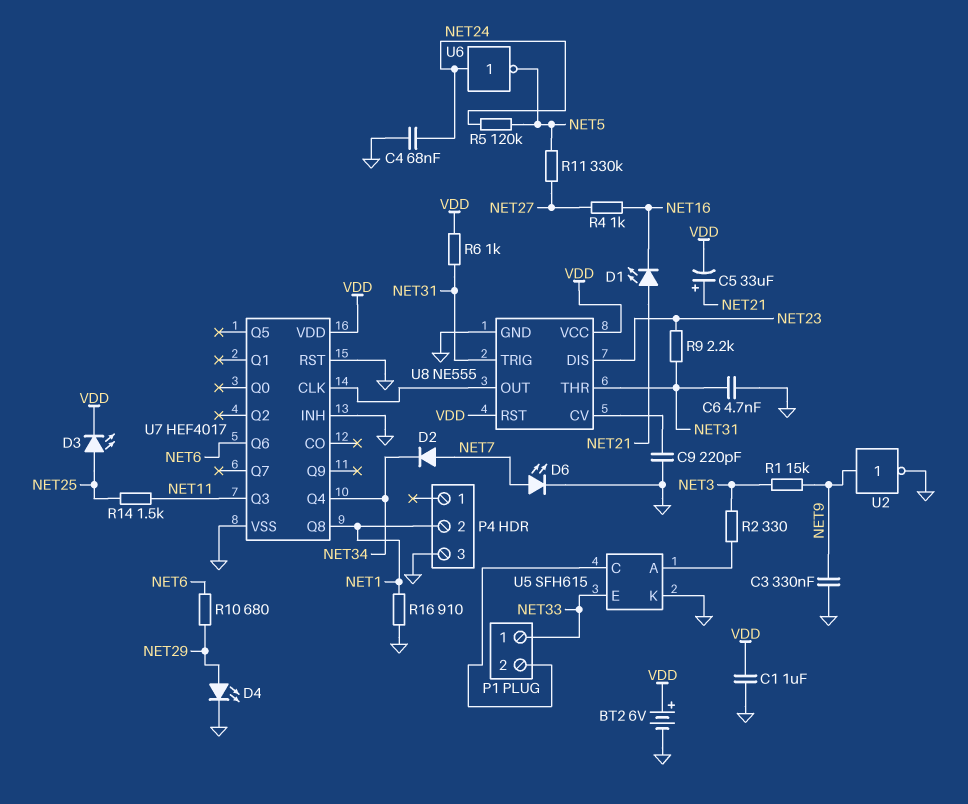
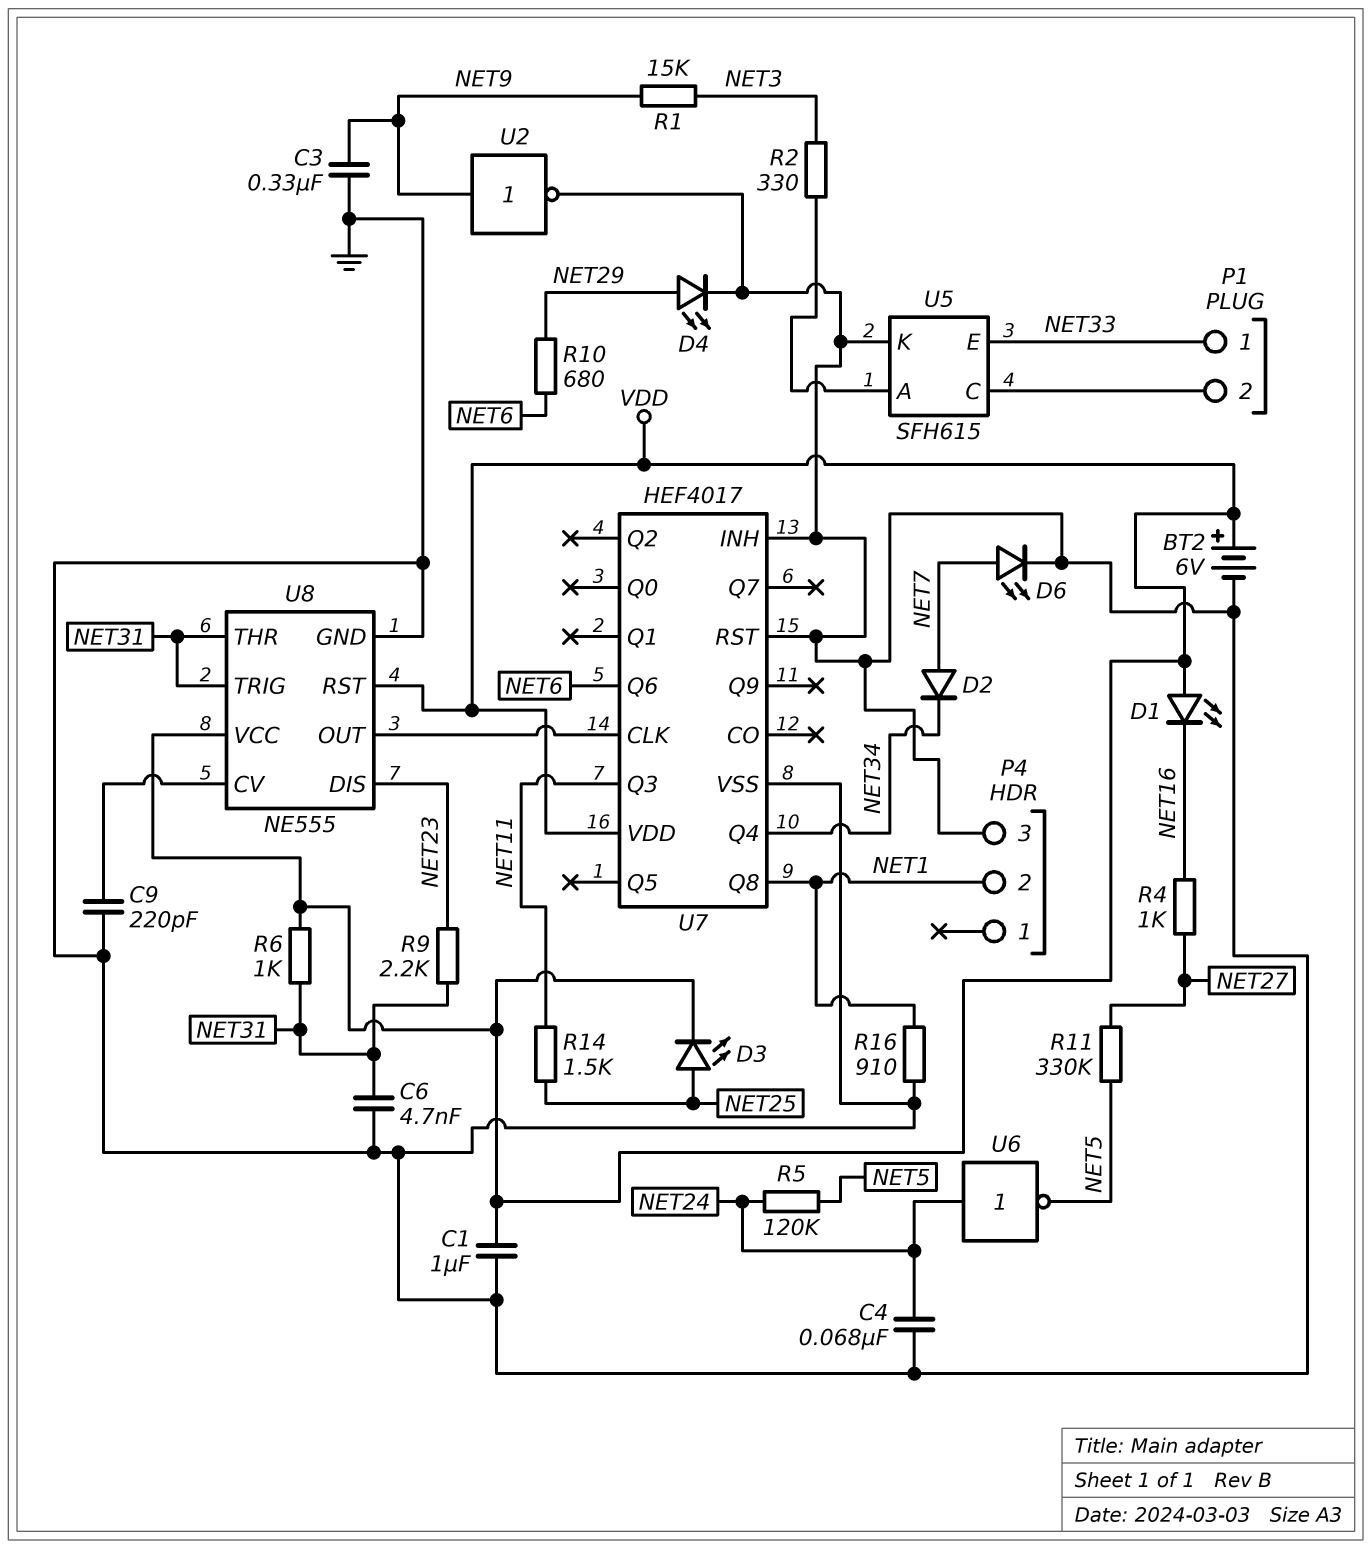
C5: 33uF (plus NET21, minus VDD) -> none
D1: LED (A NET21, K NET16) -> LED (A VDD, K NET16)

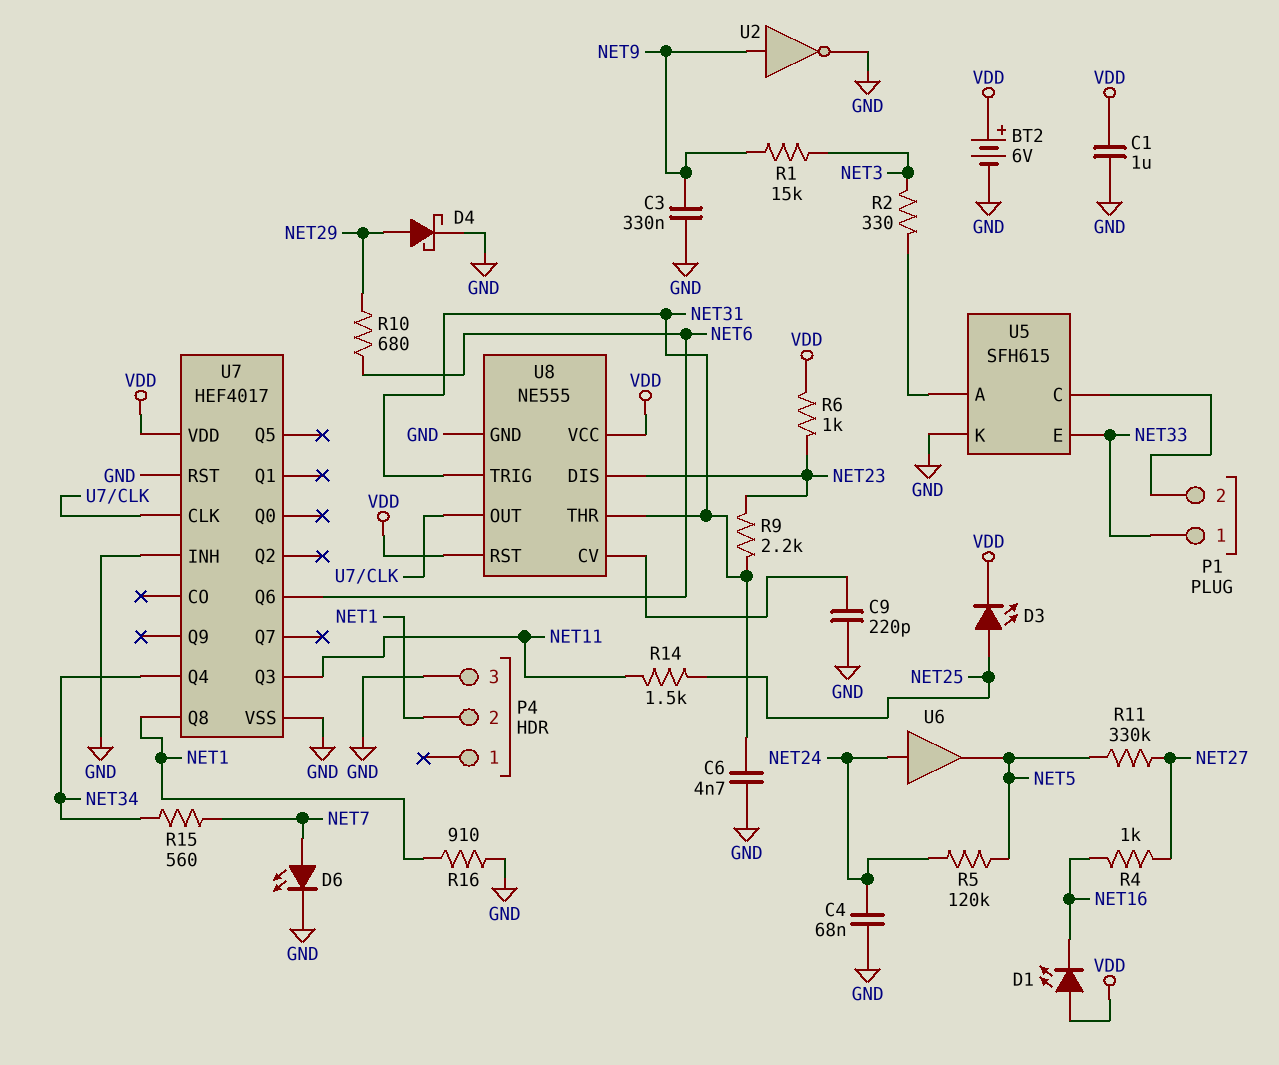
D2: diode (A NET7, K NET34) -> none
D4: LED (A NET29, K GND) -> schottky (A NET29, K GND)
R6: 1k (NET31, VDD) -> 1k (NET23, VDD)
R15: none -> 560 (NET7, NET34)
U6: NOT (in NET24, out NET5) -> buffer (in NET24, out NET5)

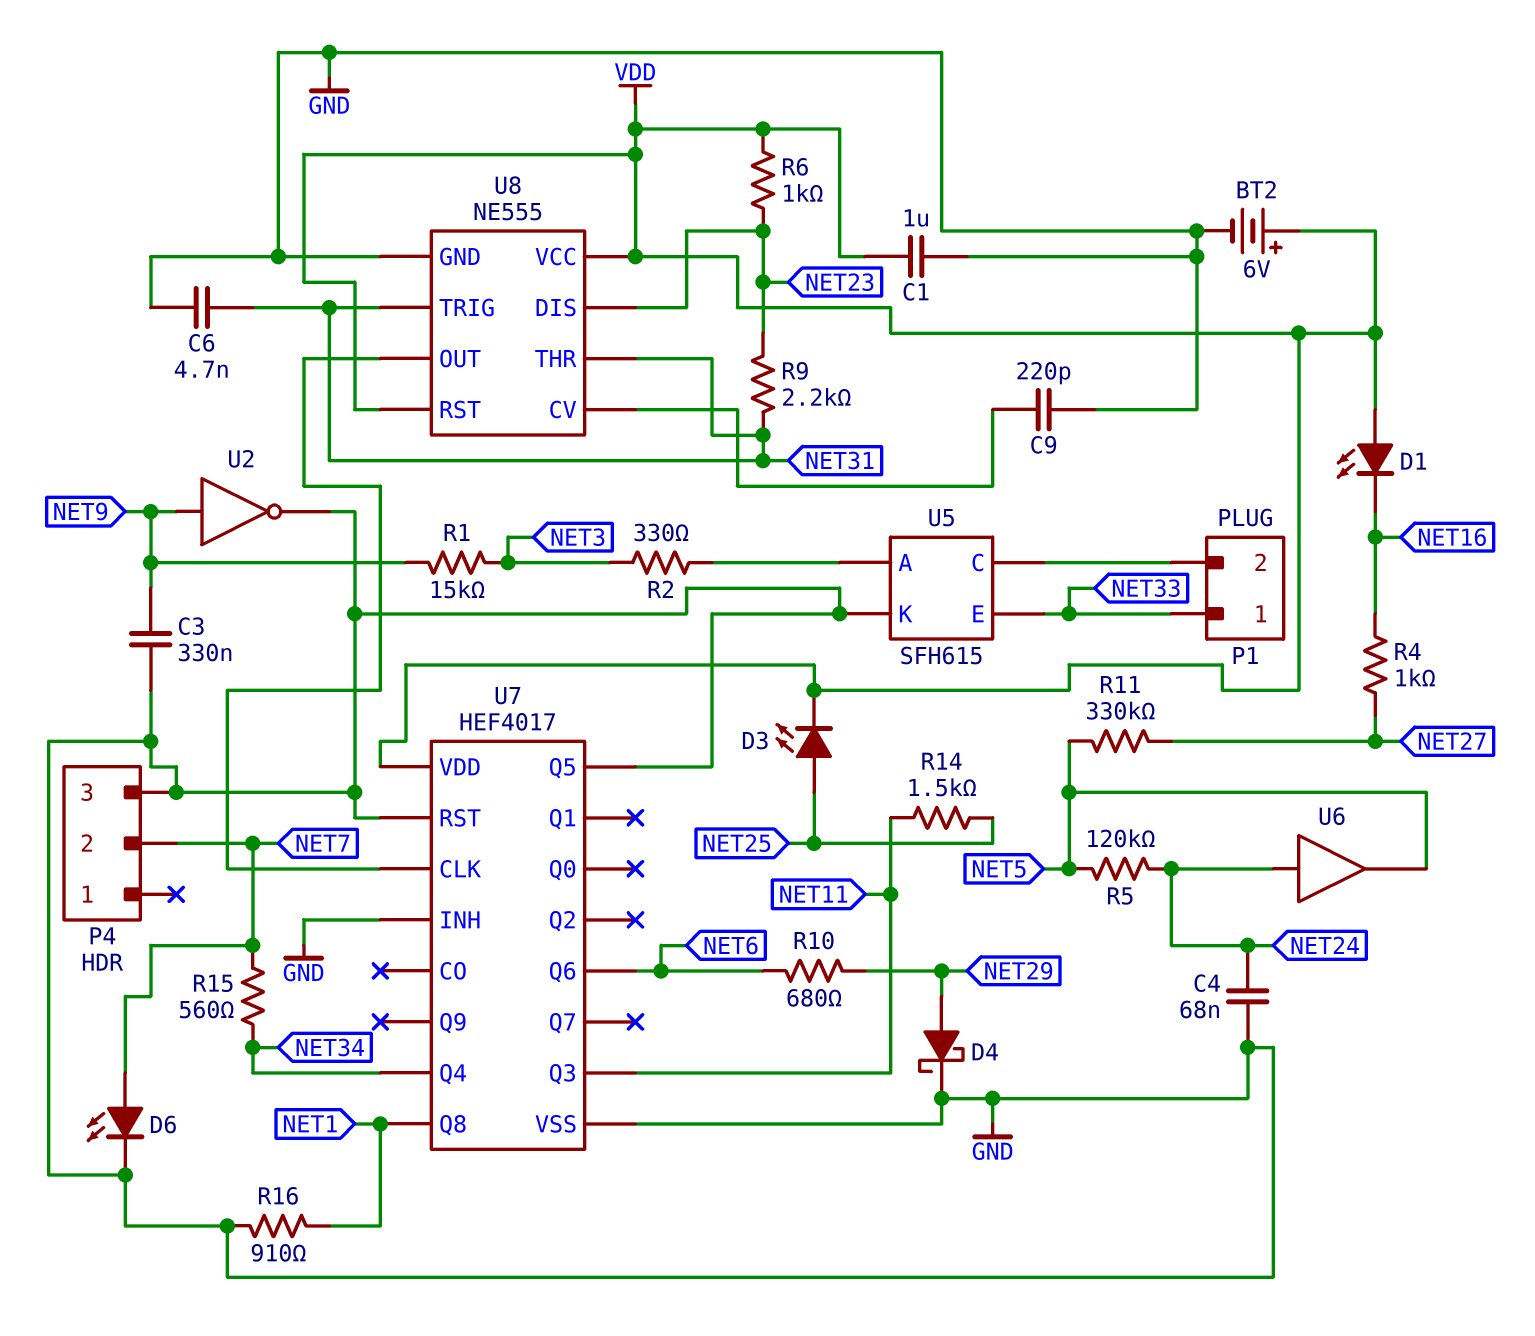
P4 pin 2: NET1 -> NET7
U7 pin Q5: none -> GND

